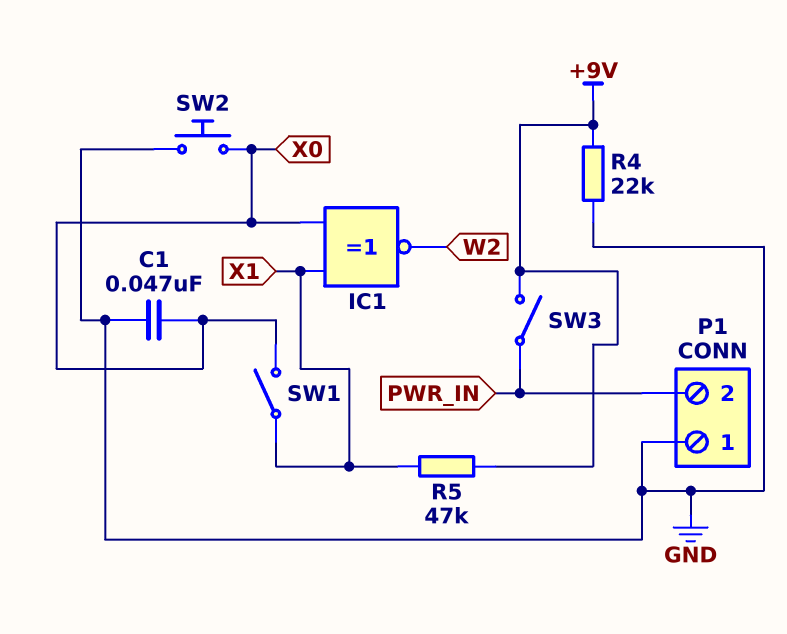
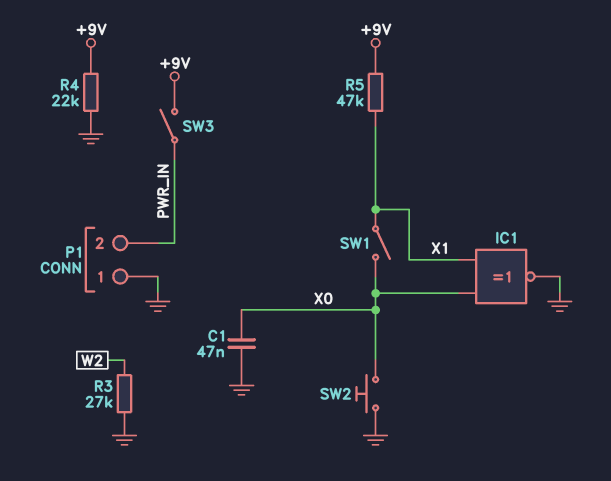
IC1: XNOR (in X0, in X1, out W2) -> XNOR (in X0, in X1, out GND)
R3: none -> 27k (GND, W2)

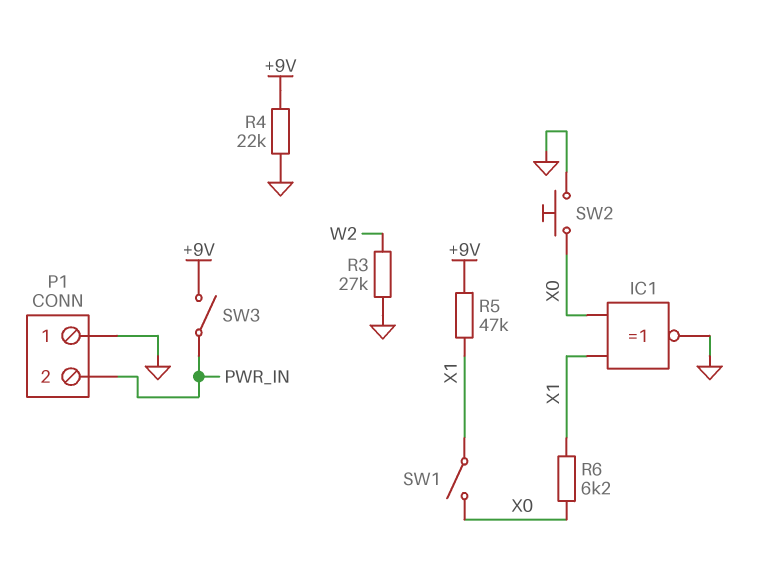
C1: 47nF (GND, X0) -> none
R6: none -> 6.2k (X0, X1)

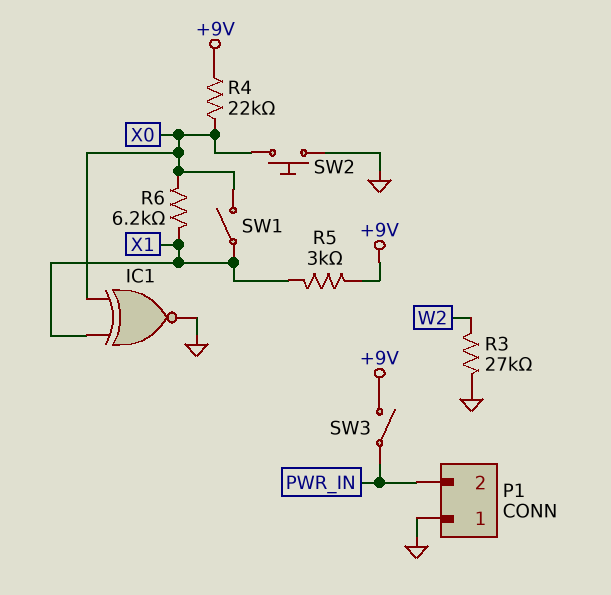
R4: 22k (+9V, GND) -> 22k (+9V, X0)
R5: 47k (+9V, X1) -> 3k (+9V, X1)

